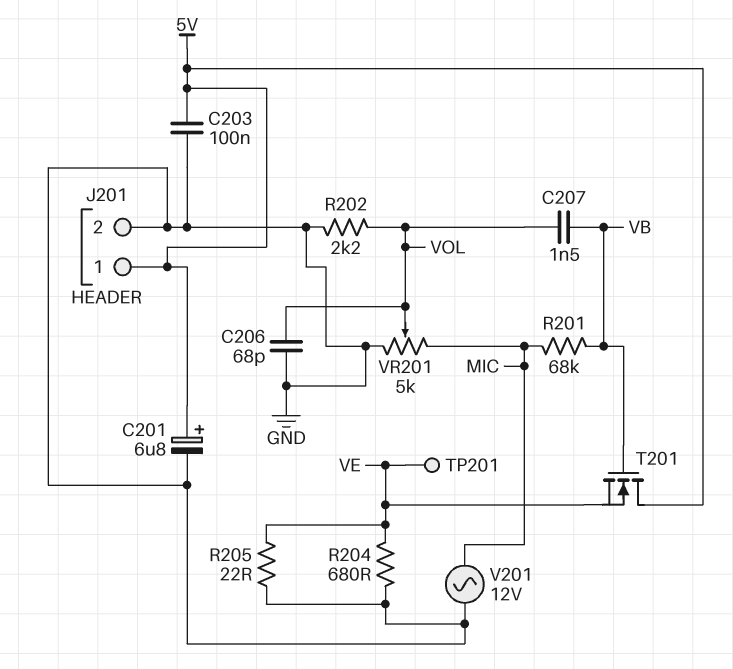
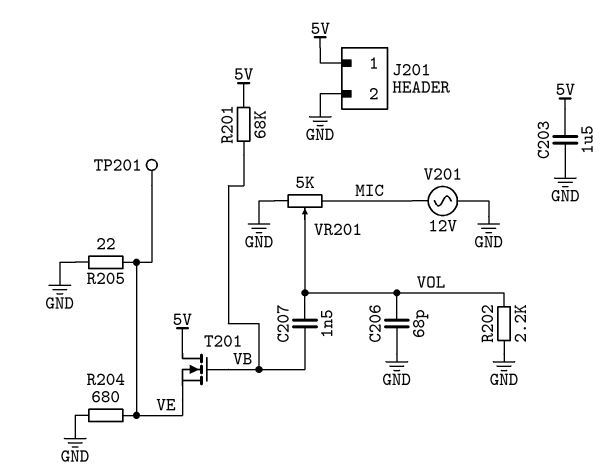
C201: 6.8uF (plus 5V, minus GND) -> none
C203: 100nF (5V, GND) -> 1.5uF (5V, GND)
R201: 68k (MIC, VB) -> 68k (5V, VB)

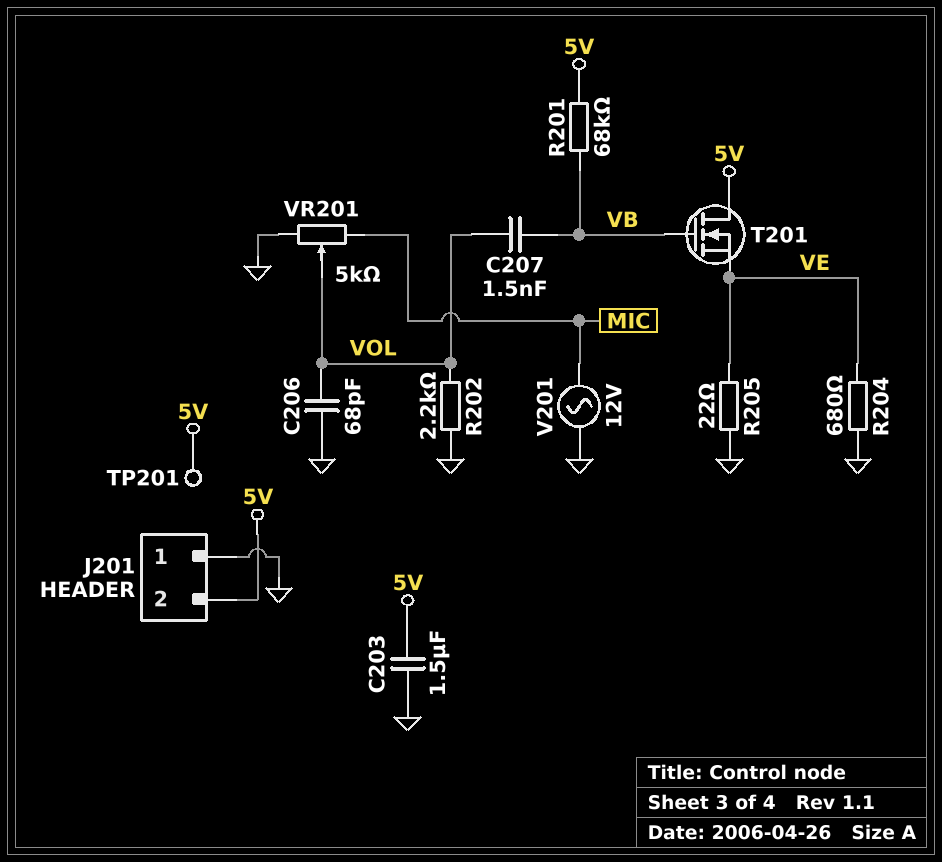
J201 pin 1: 5V -> GND
J201 pin 2: GND -> 5V
TP201: test point (VE) -> test point (5V)

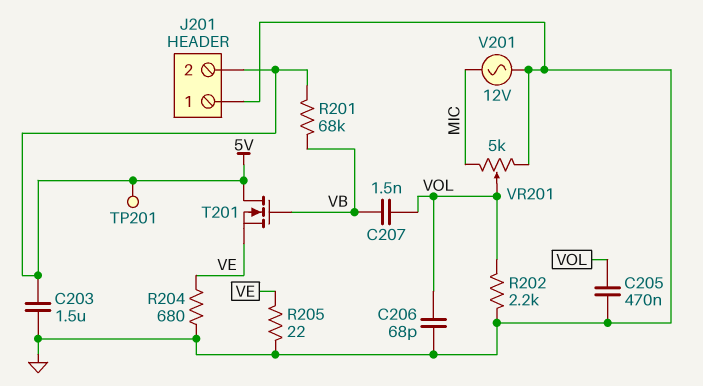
C205: none -> 470nF (GND, VOL)

